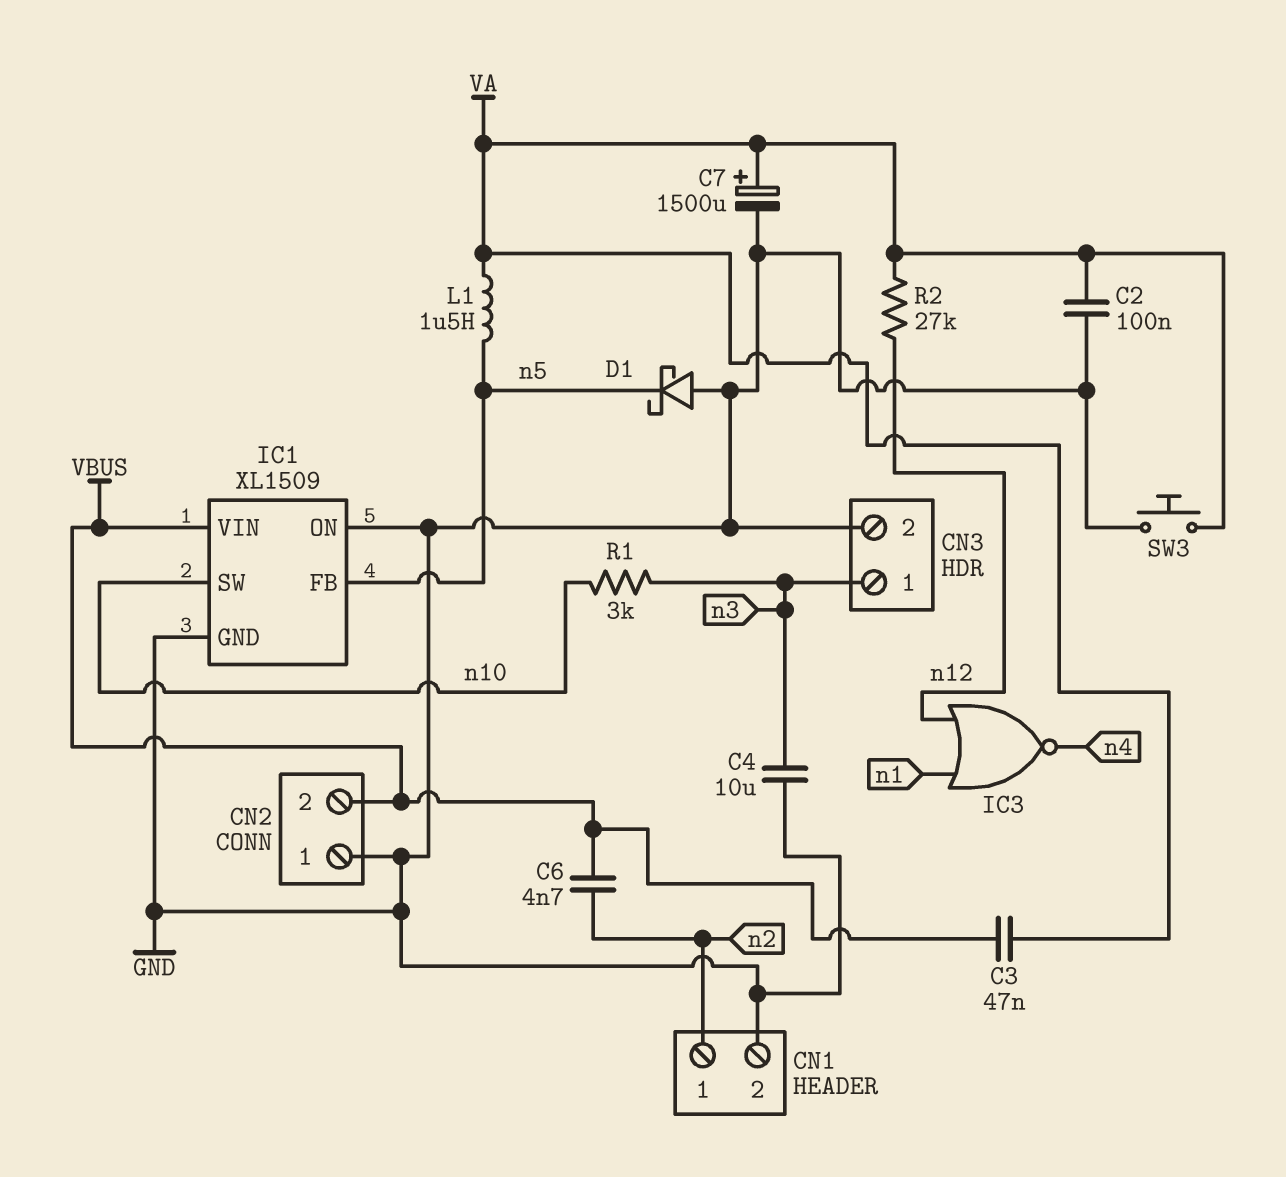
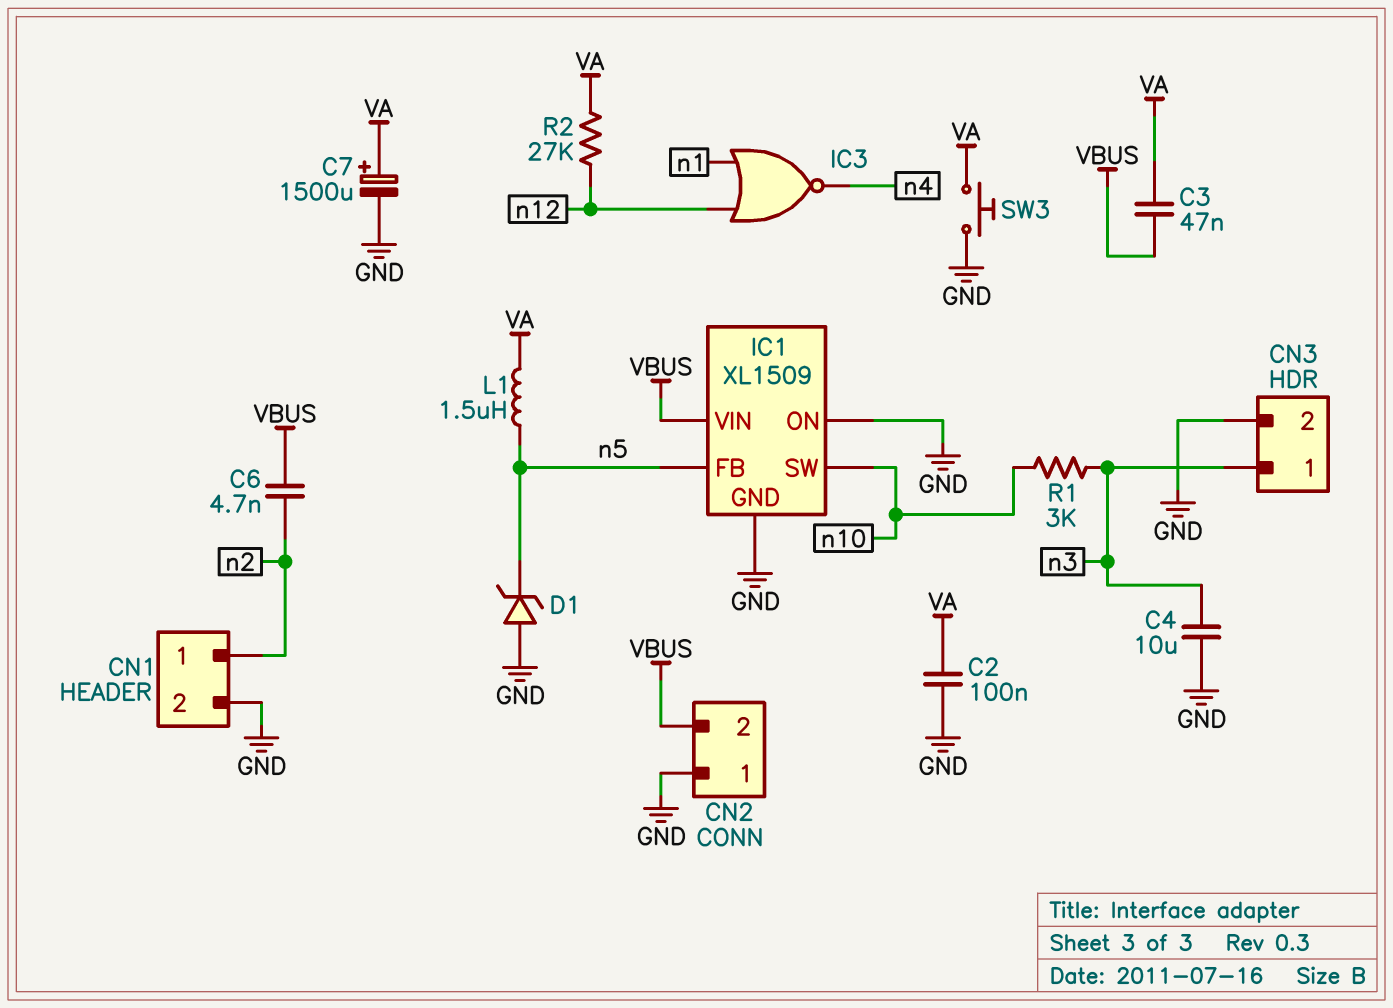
D1: schottky (A GND, K n5) -> zener (A GND, K n5)

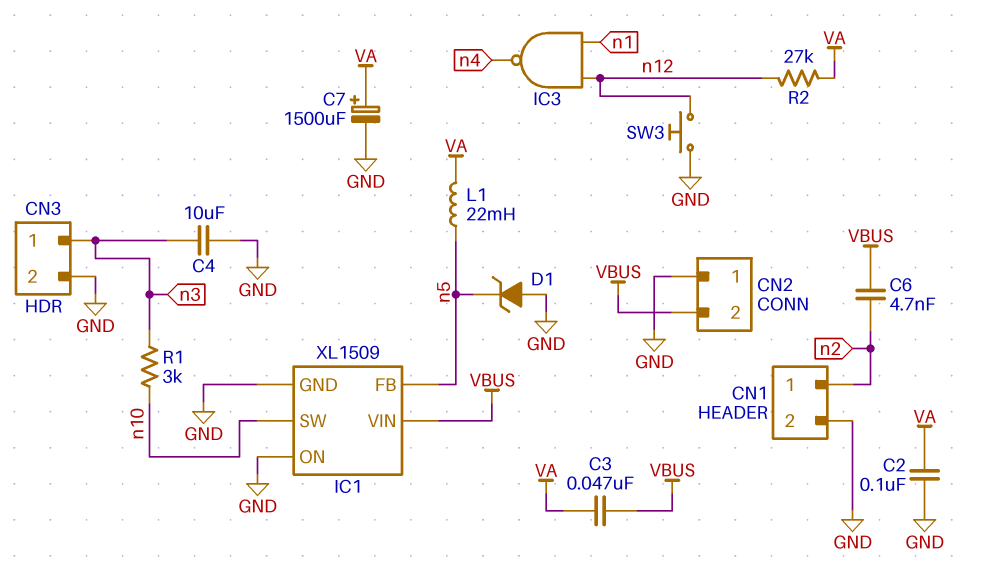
IC3: NOR (in n1, in n12, out n4) -> NAND (in n1, in n12, out n4)
L1: 1.5uH (VA, n5) -> 22mH (VA, n5)
SW3: button (GND, VA) -> button (GND, n12)

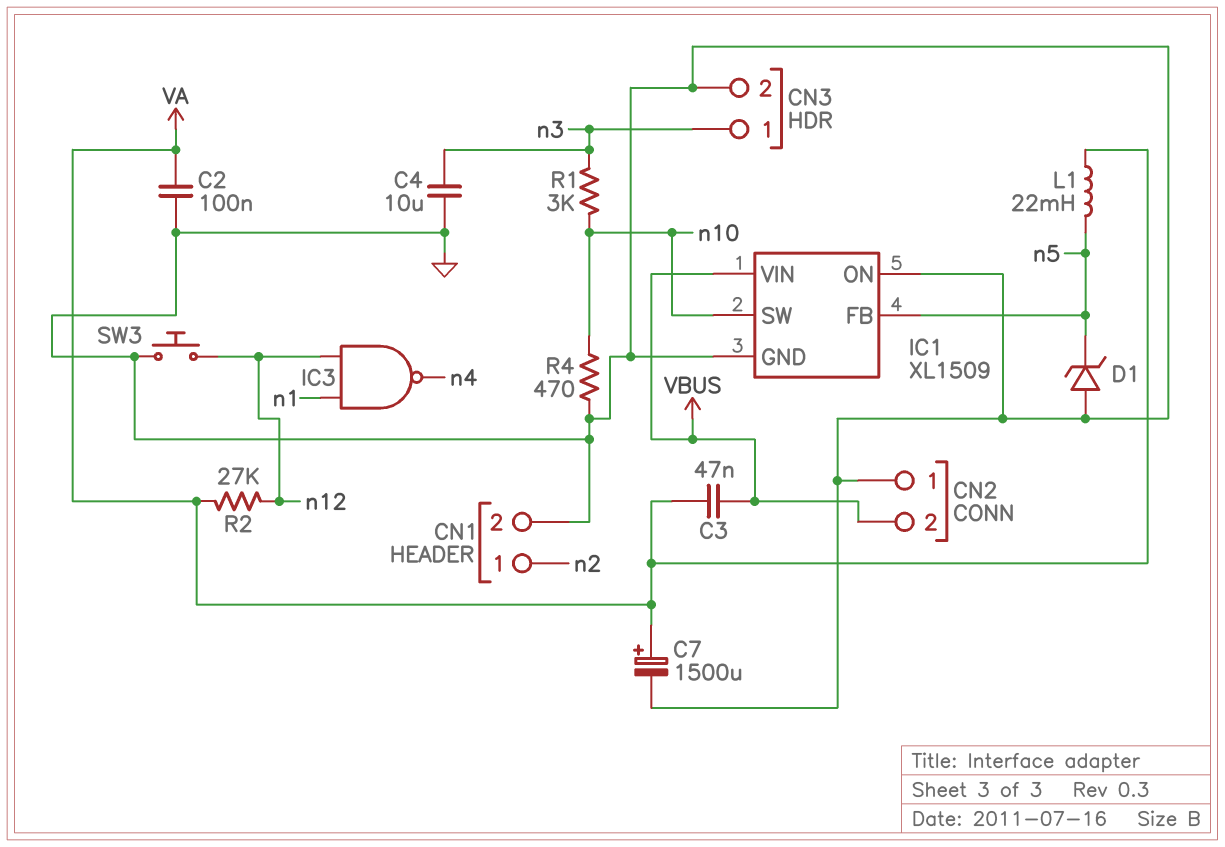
C6: 4.7nF (VBUS, n2) -> none
R4: none -> 470 (GND, n10)

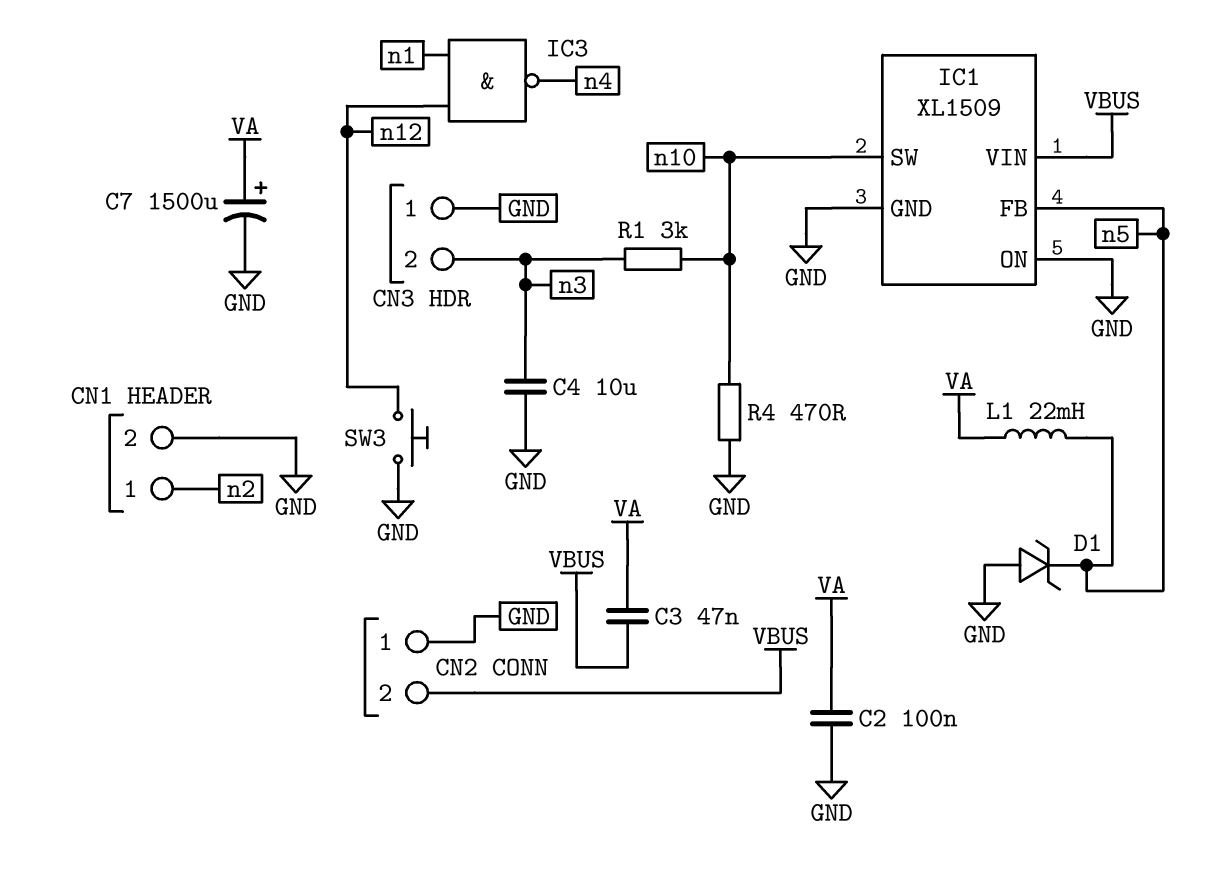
CN3 pin 1: n3 -> GND
CN3 pin 2: GND -> n3
R2: 27k (VA, n12) -> none

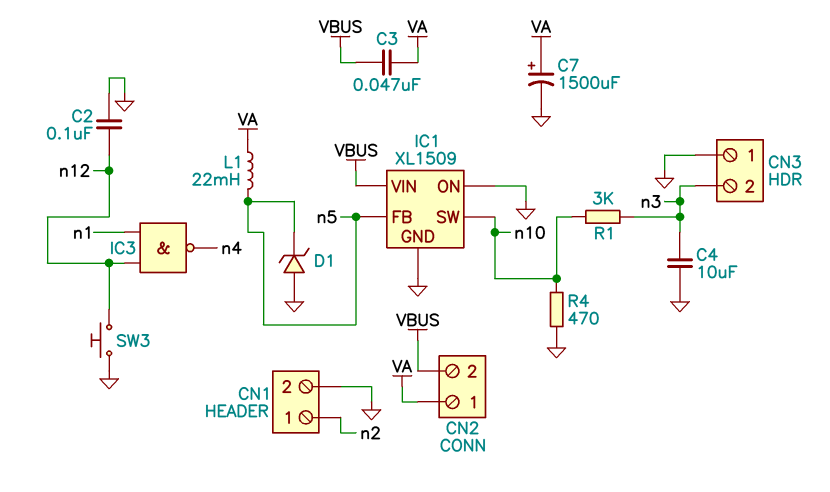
C2: 100nF (GND, VA) -> 100nF (GND, n12)
CN2 pin 1: GND -> VA

